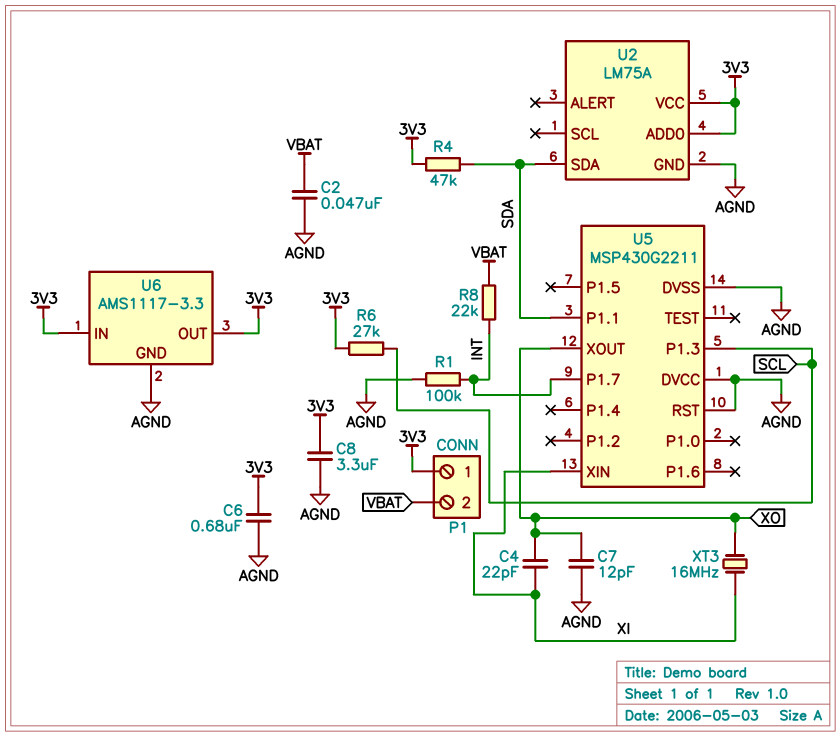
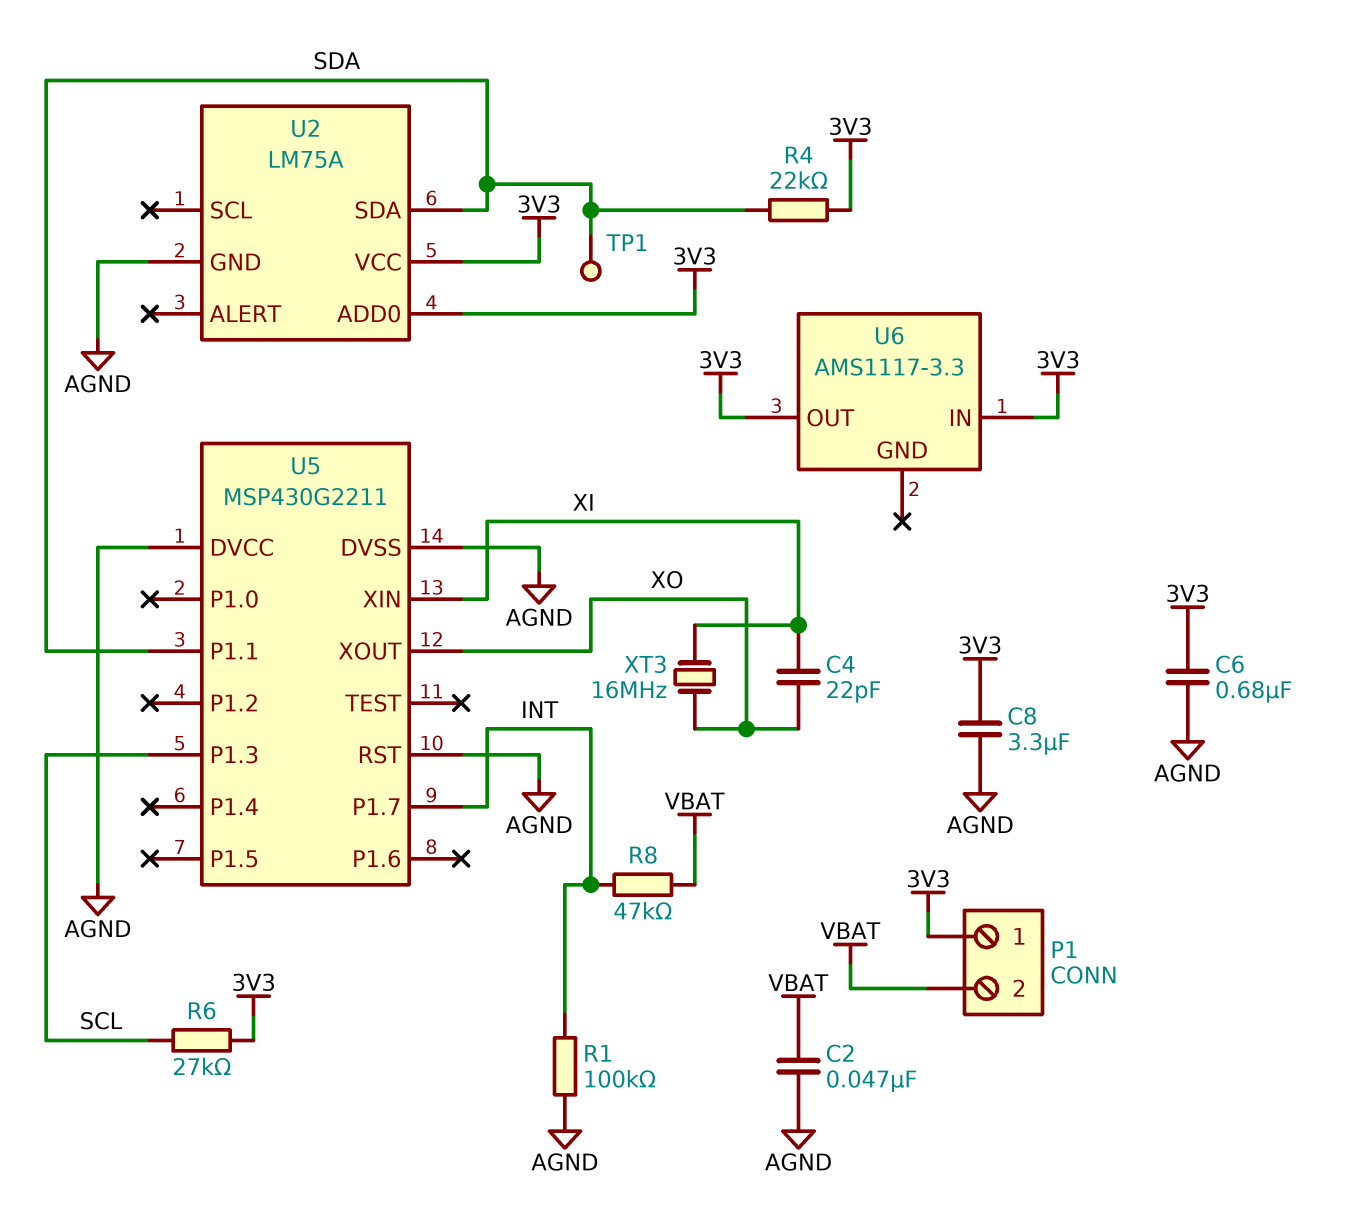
C7: 12pF (AGND, XO) -> none
R4: 47k (3V3, SDA) -> 22k (3V3, SDA)
R8: 22k (INT, VBAT) -> 47k (INT, VBAT)
TP1: none -> test point (SDA)
U6 pin GND: AGND -> none

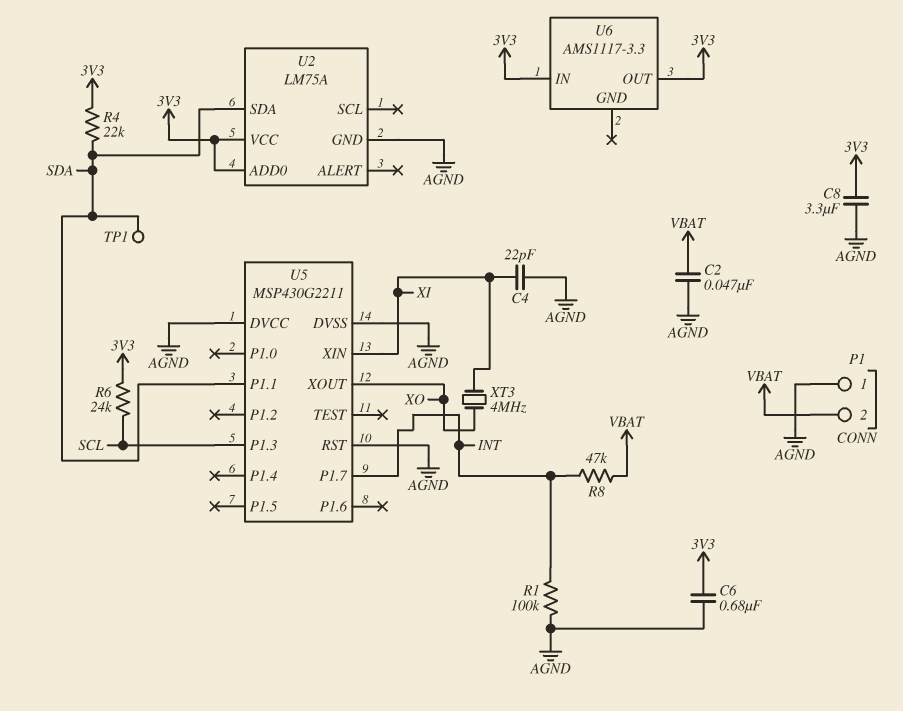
C4: 22pF (XI, XO) -> 22pF (AGND, XI)
P1 pin 1: 3V3 -> AGND
R6: 27k (3V3, SCL) -> 24k (3V3, SCL)
XT3: 16MHz (XI, XO) -> 4MHz (XI, XO)

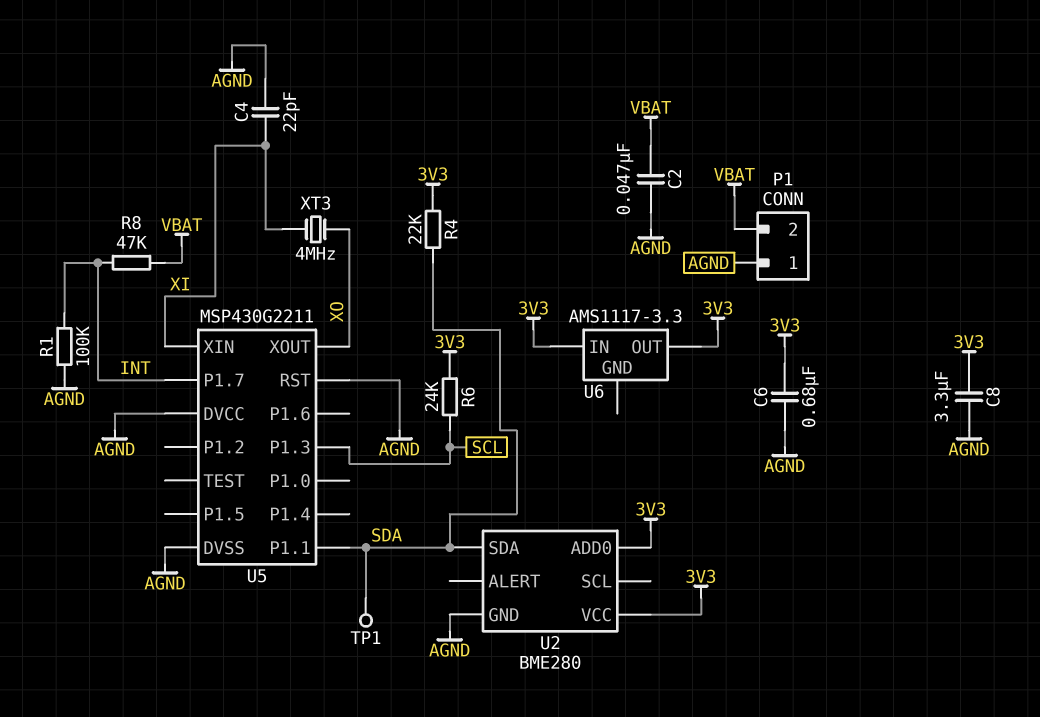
U2: LM75A -> BME280

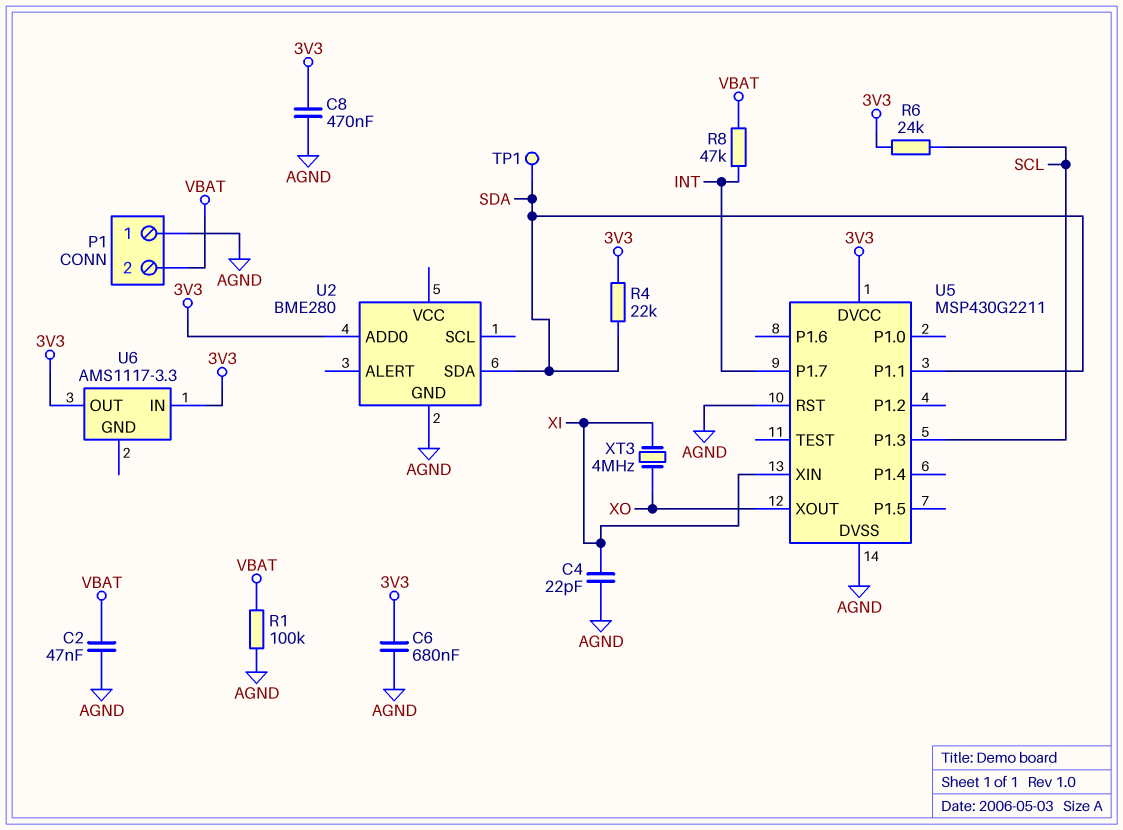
C8: 3.3uF (3V3, AGND) -> 470nF (3V3, AGND)
R1: 100k (AGND, INT) -> 100k (AGND, VBAT)
U2 pin VCC: 3V3 -> none
U5 pin DVCC: AGND -> 3V3

